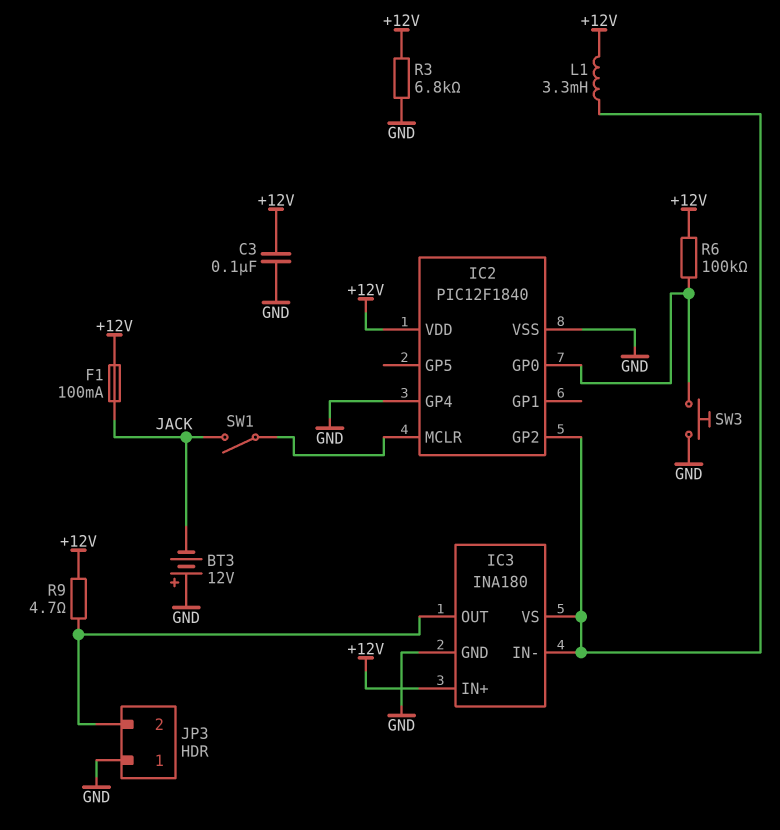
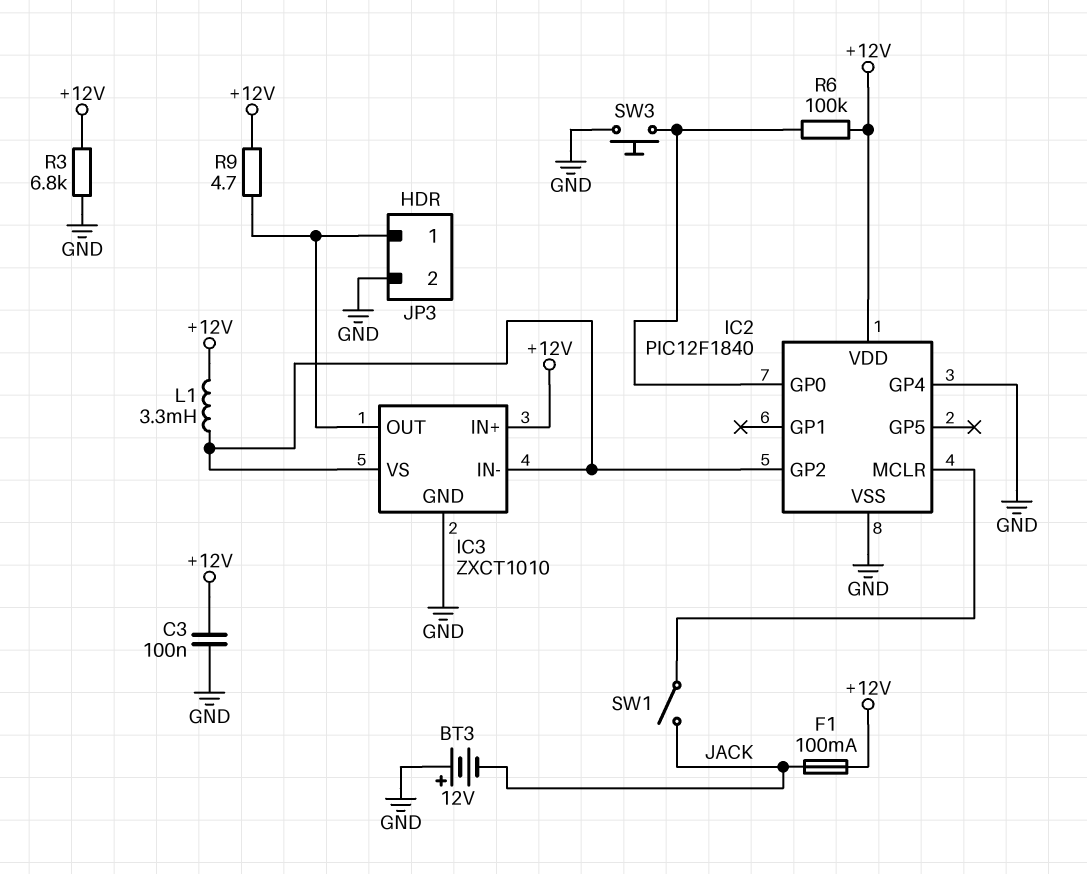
IC3: INA180 -> ZXCT1010
JP3 pin 1: GND -> IC3/OUT
JP3 pin 2: IC3/OUT -> GND

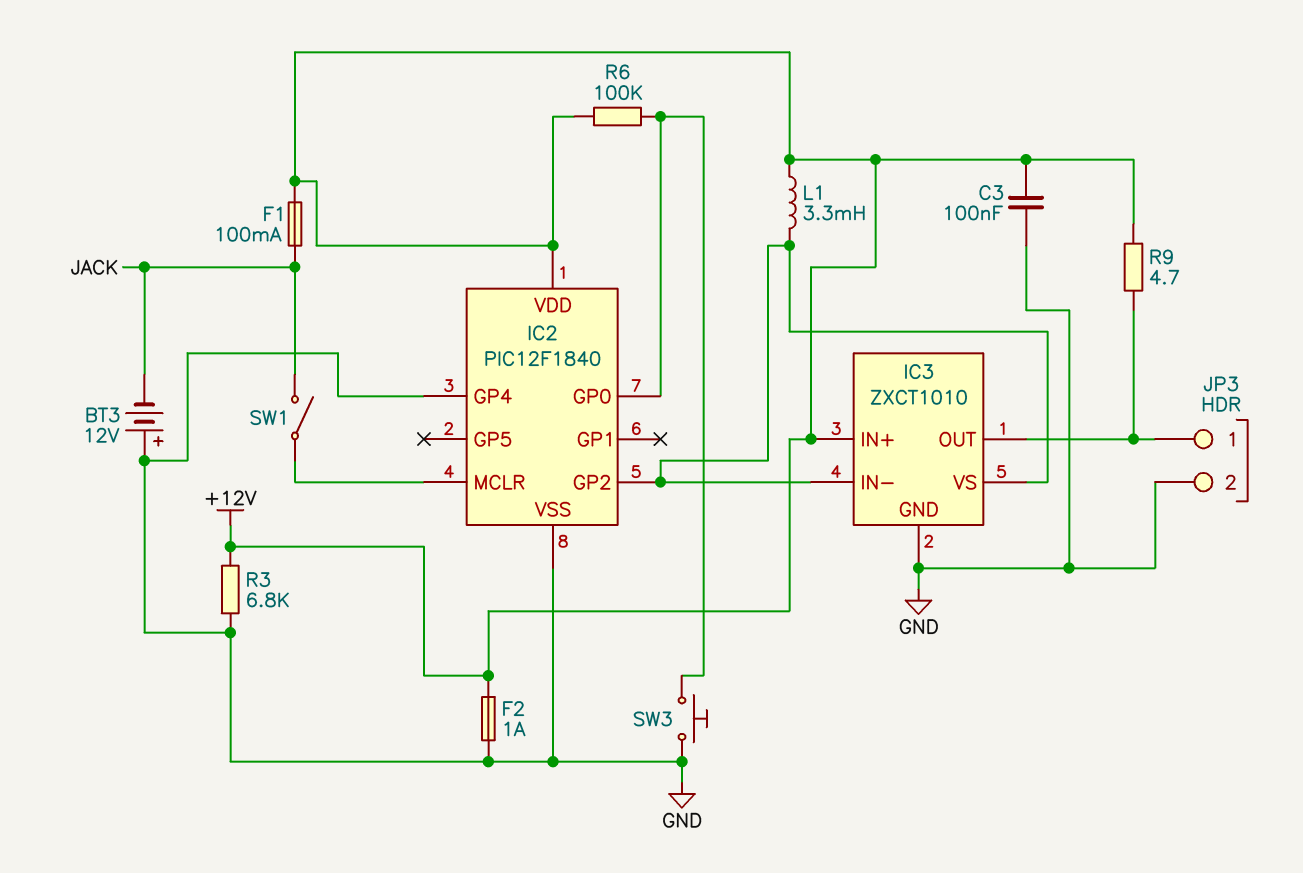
F2: none -> 1A (+12V, GND)

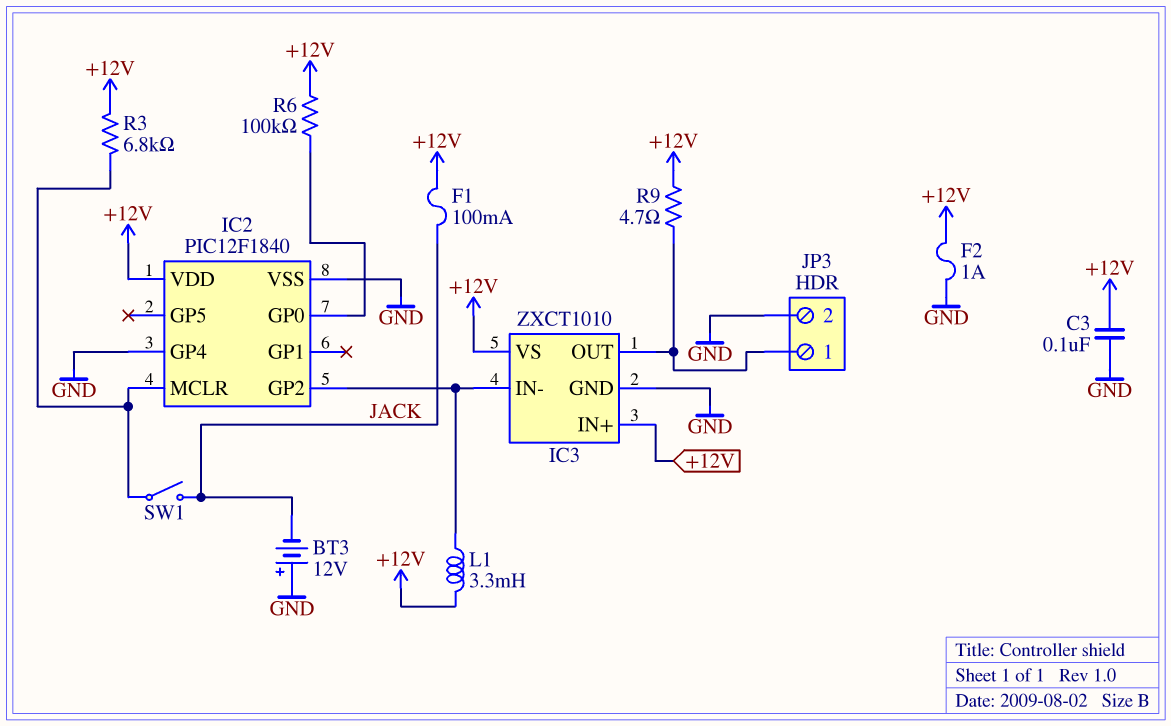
IC3 pin VS: IC2/GP2 -> +12V
R3: 6.8k (+12V, GND) -> 6.8k (+12V, IC2/MCLR)
SW3: button (GND, IC2/GP0) -> none

